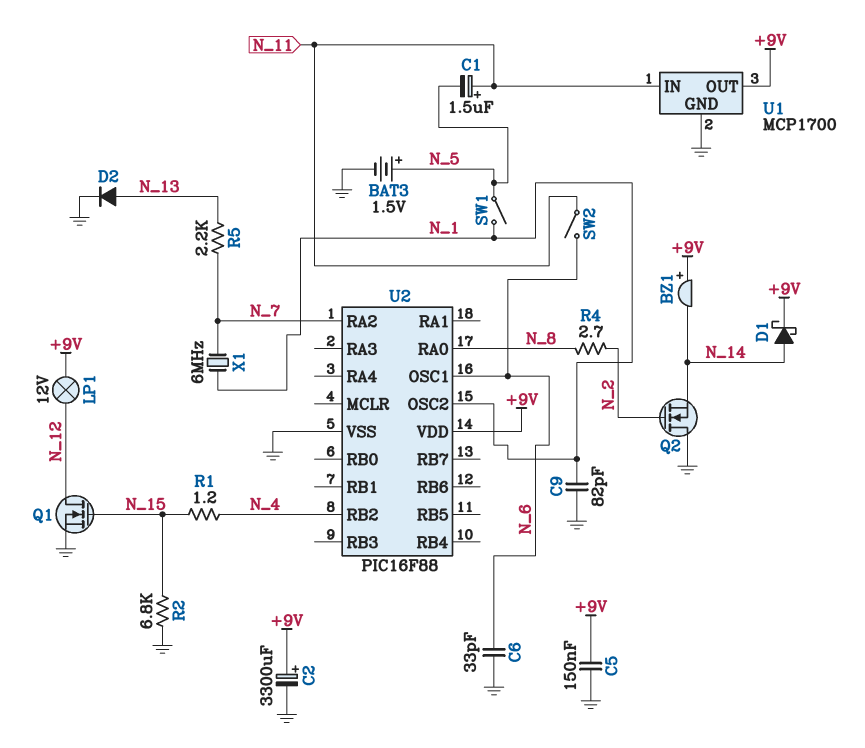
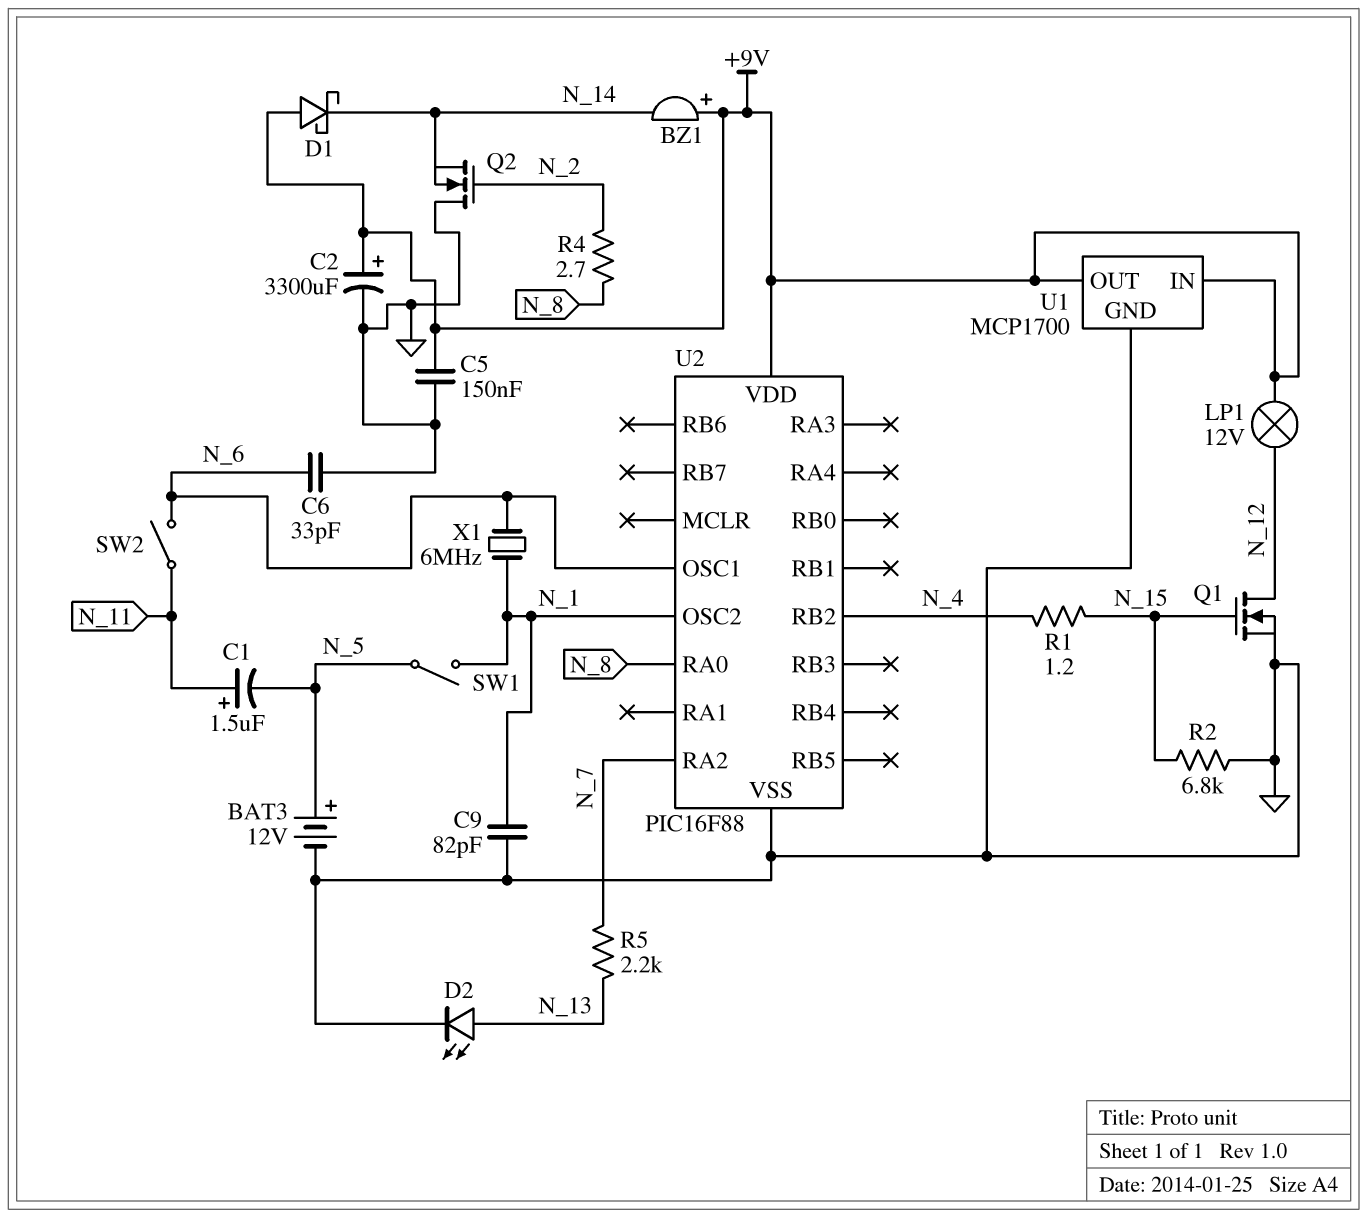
BAT3: 1.5V (plus N_5, minus GND) -> 12V (plus N_5, minus GND)
D1: schottky (A N_14, K +9V) -> schottky (A +9V, K N_14)
D2: diode (A N_13, K GND) -> LED (A N_13, K GND)
U1 pin IN: N_11 -> +9V
X1: 6MHz (N_1, N_7) -> 6MHz (N_1, N_6)

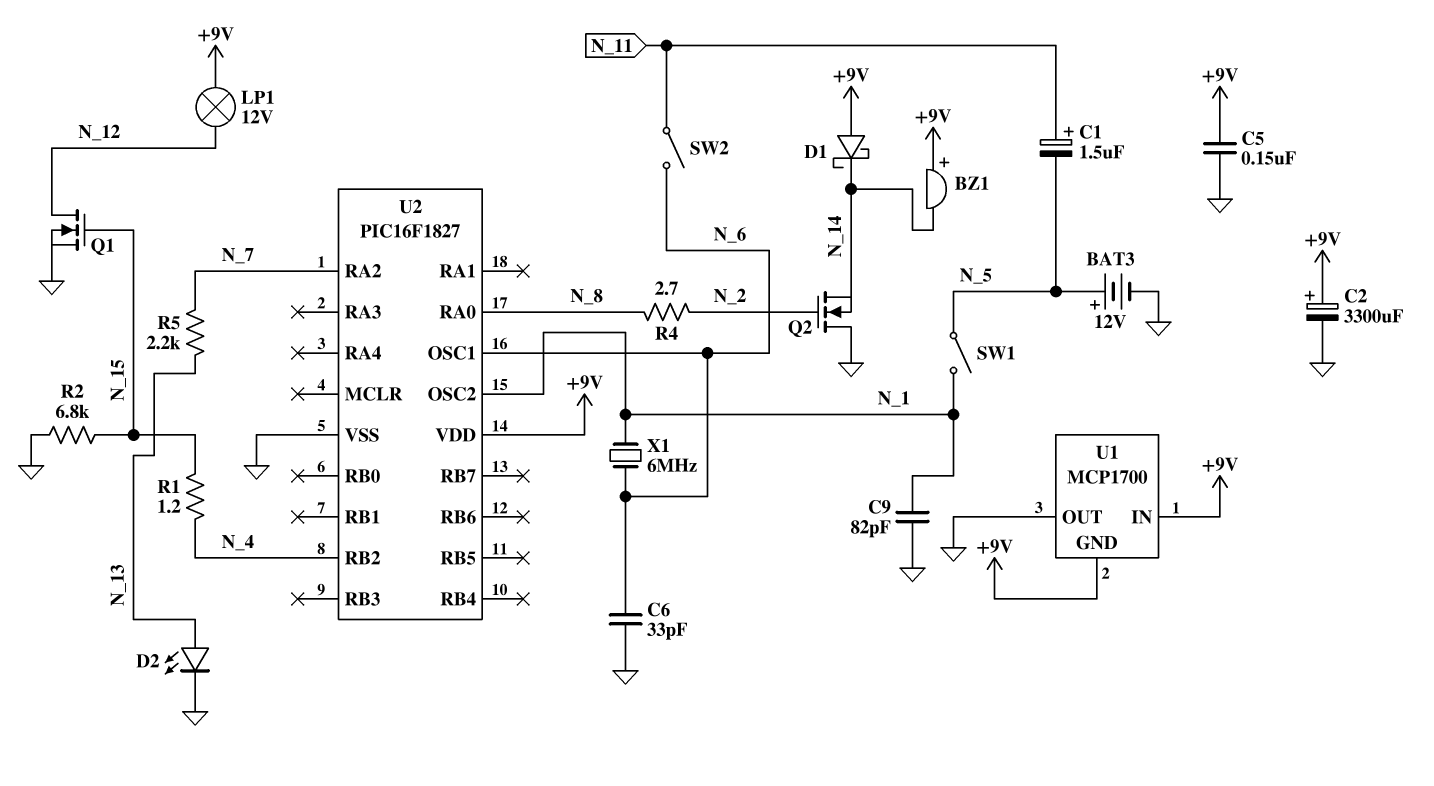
U1 pin GND: GND -> +9V
U1 pin OUT: +9V -> GND
U2: PIC16F88 -> PIC16F1827

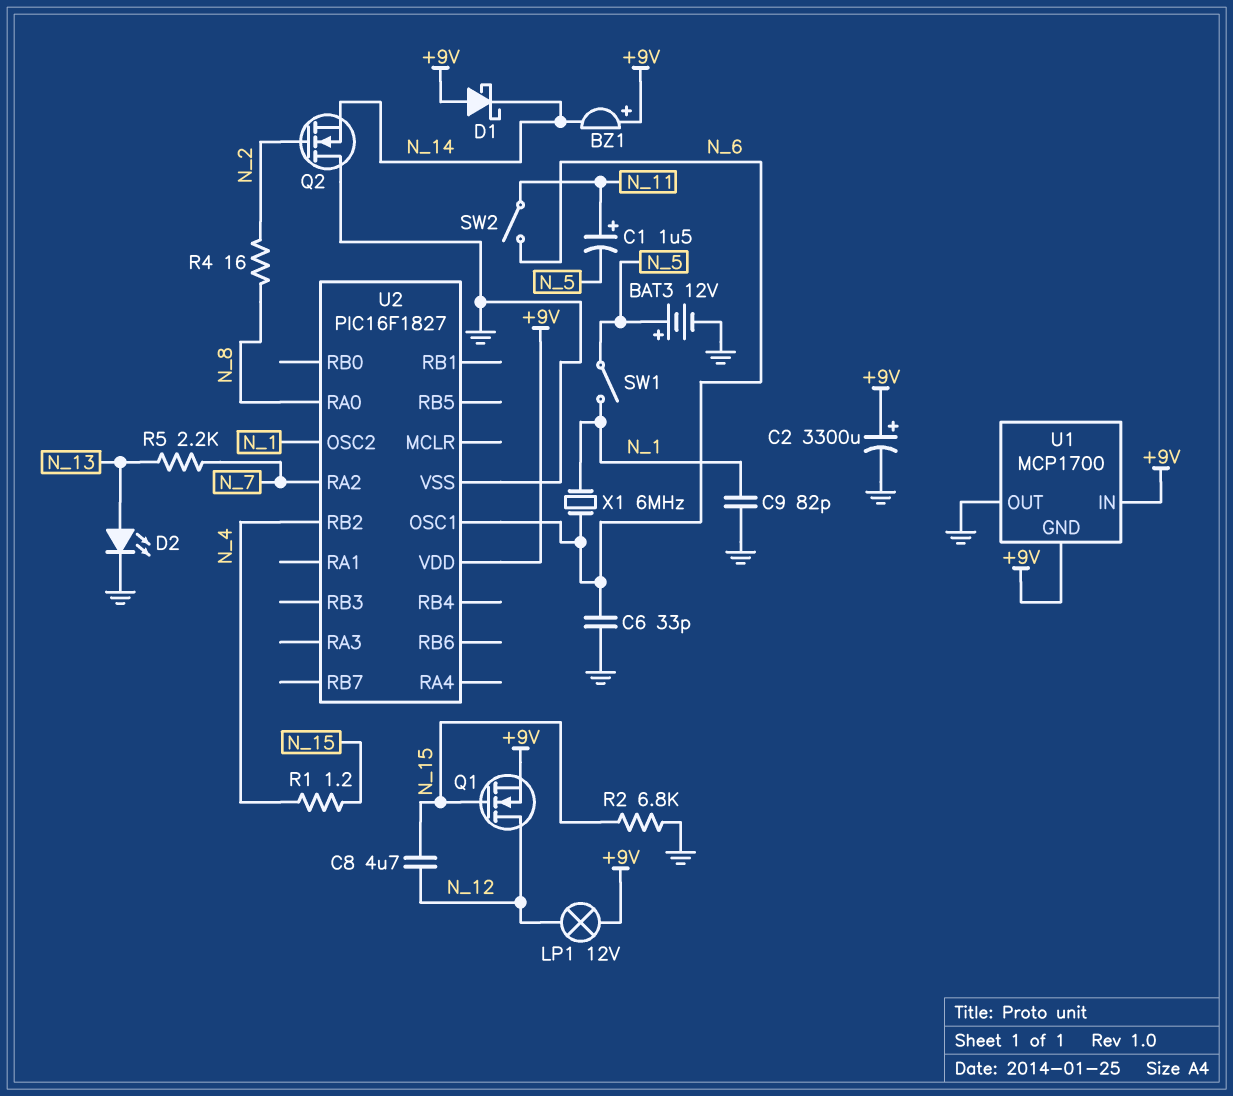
C5: 150nF (+9V, GND) -> none
C8: none -> 4.7uF (N_12, N_15)
Q1: NMOS (G N_15, D N_12, S GND) -> NMOS (G N_15, D N_12, S +9V)
R4: 2.7 (N_2, N_8) -> 16 (N_2, N_8)

